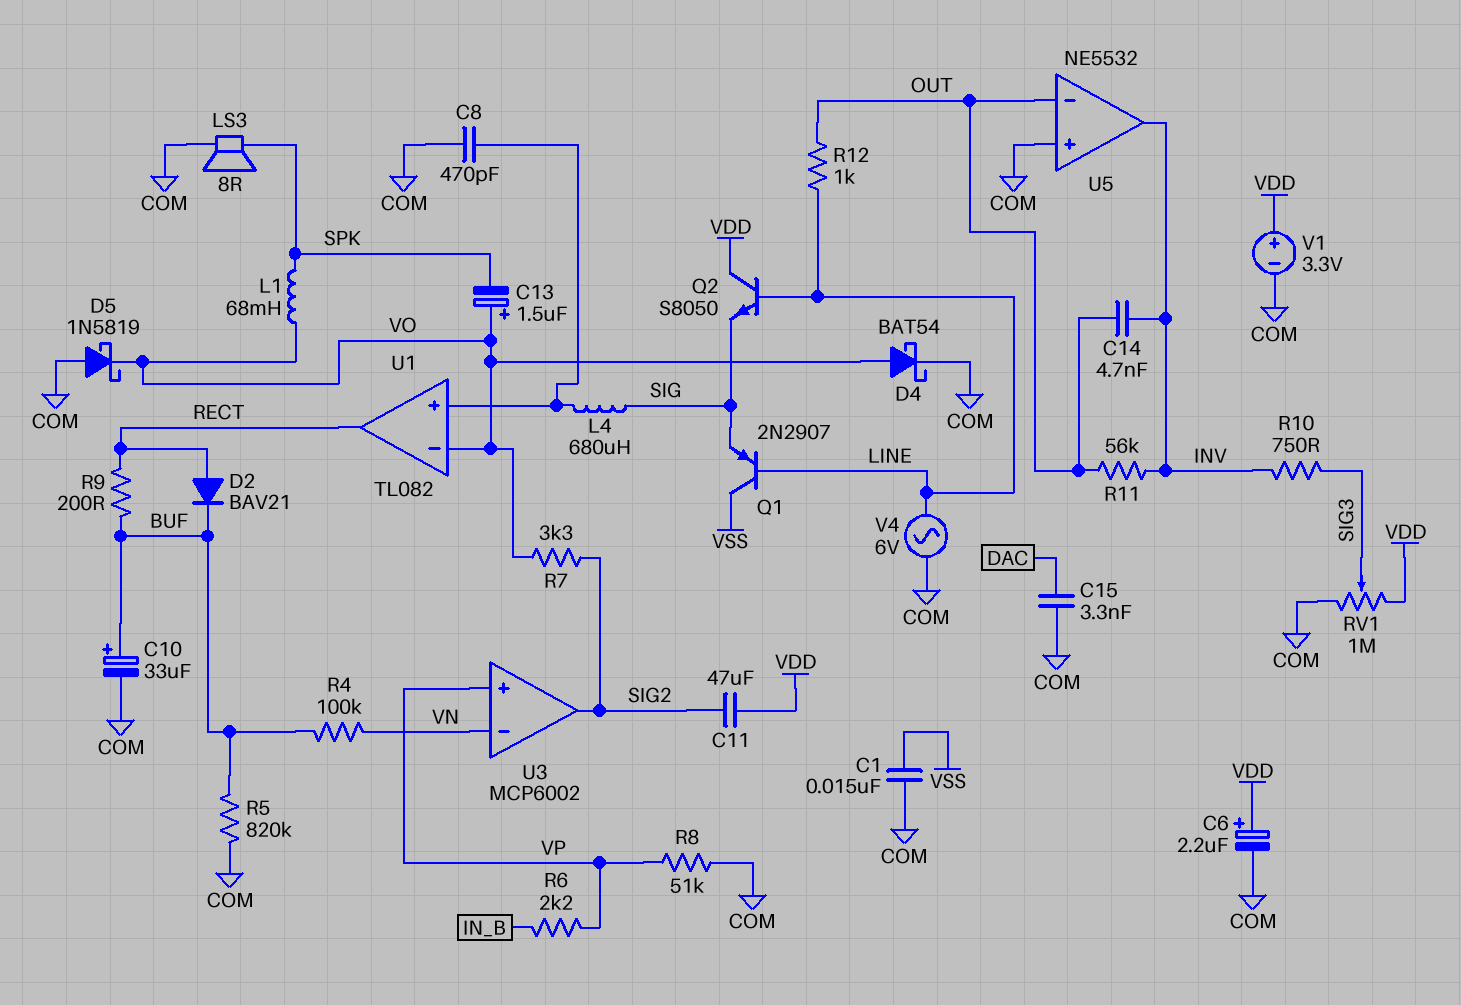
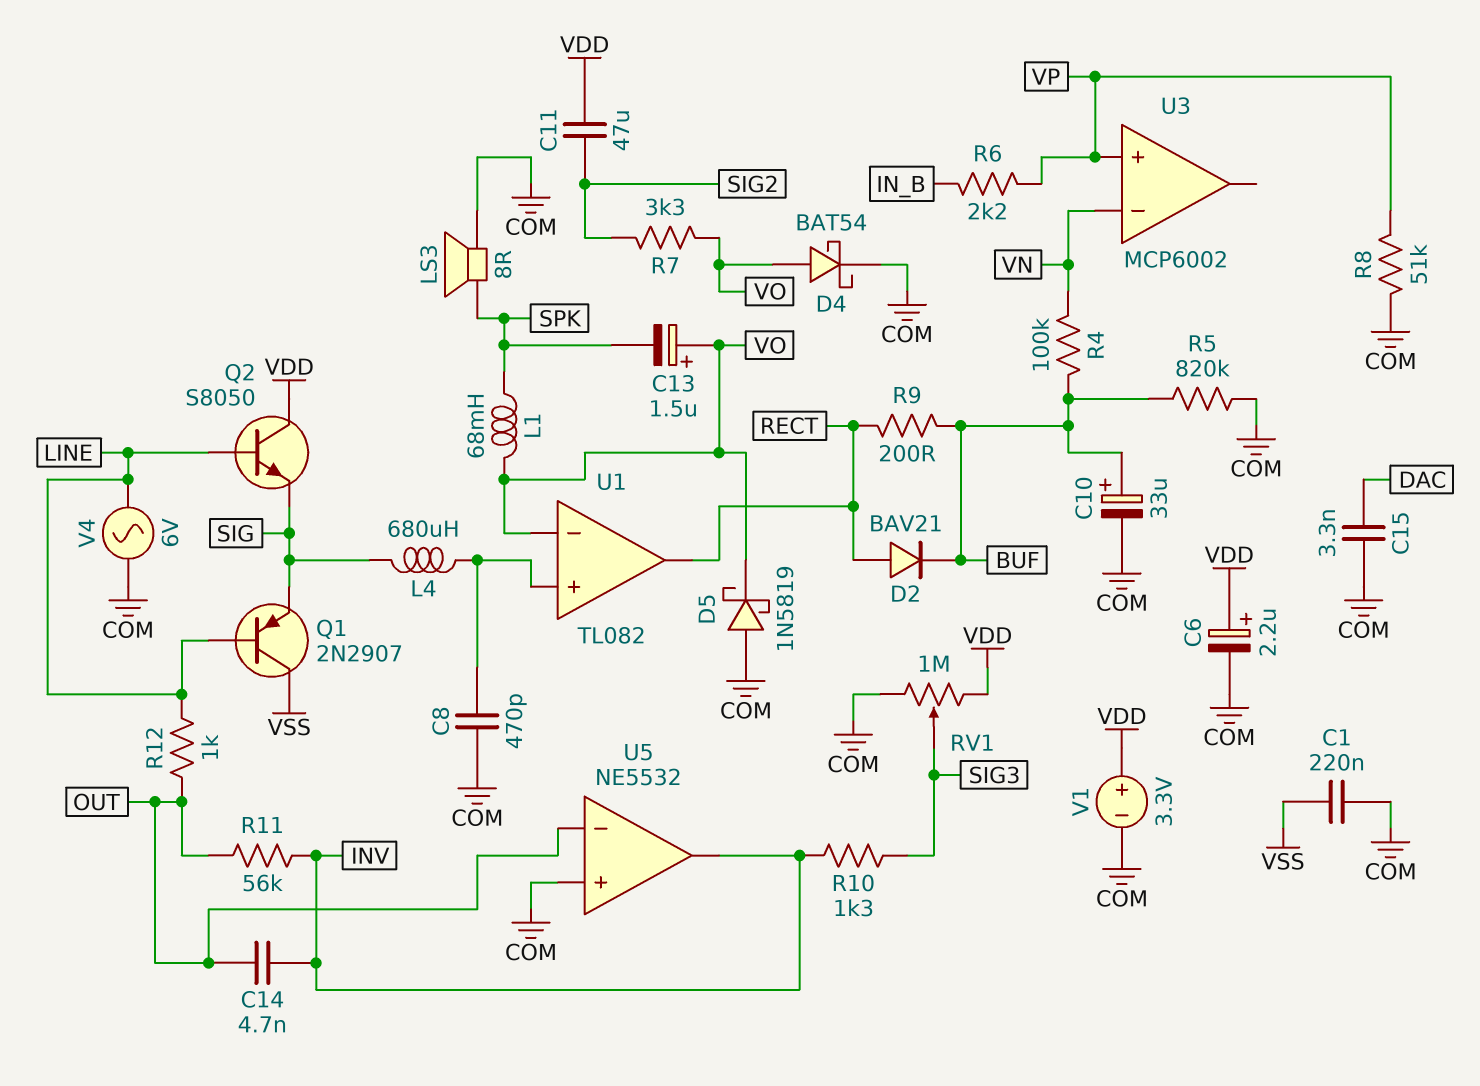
C1: 15nF (COM, VSS) -> 220nF (COM, VSS)
R10: 750 (INV, SIG3) -> 1.3k (INV, SIG3)
U3 pin out: SIG2 -> none

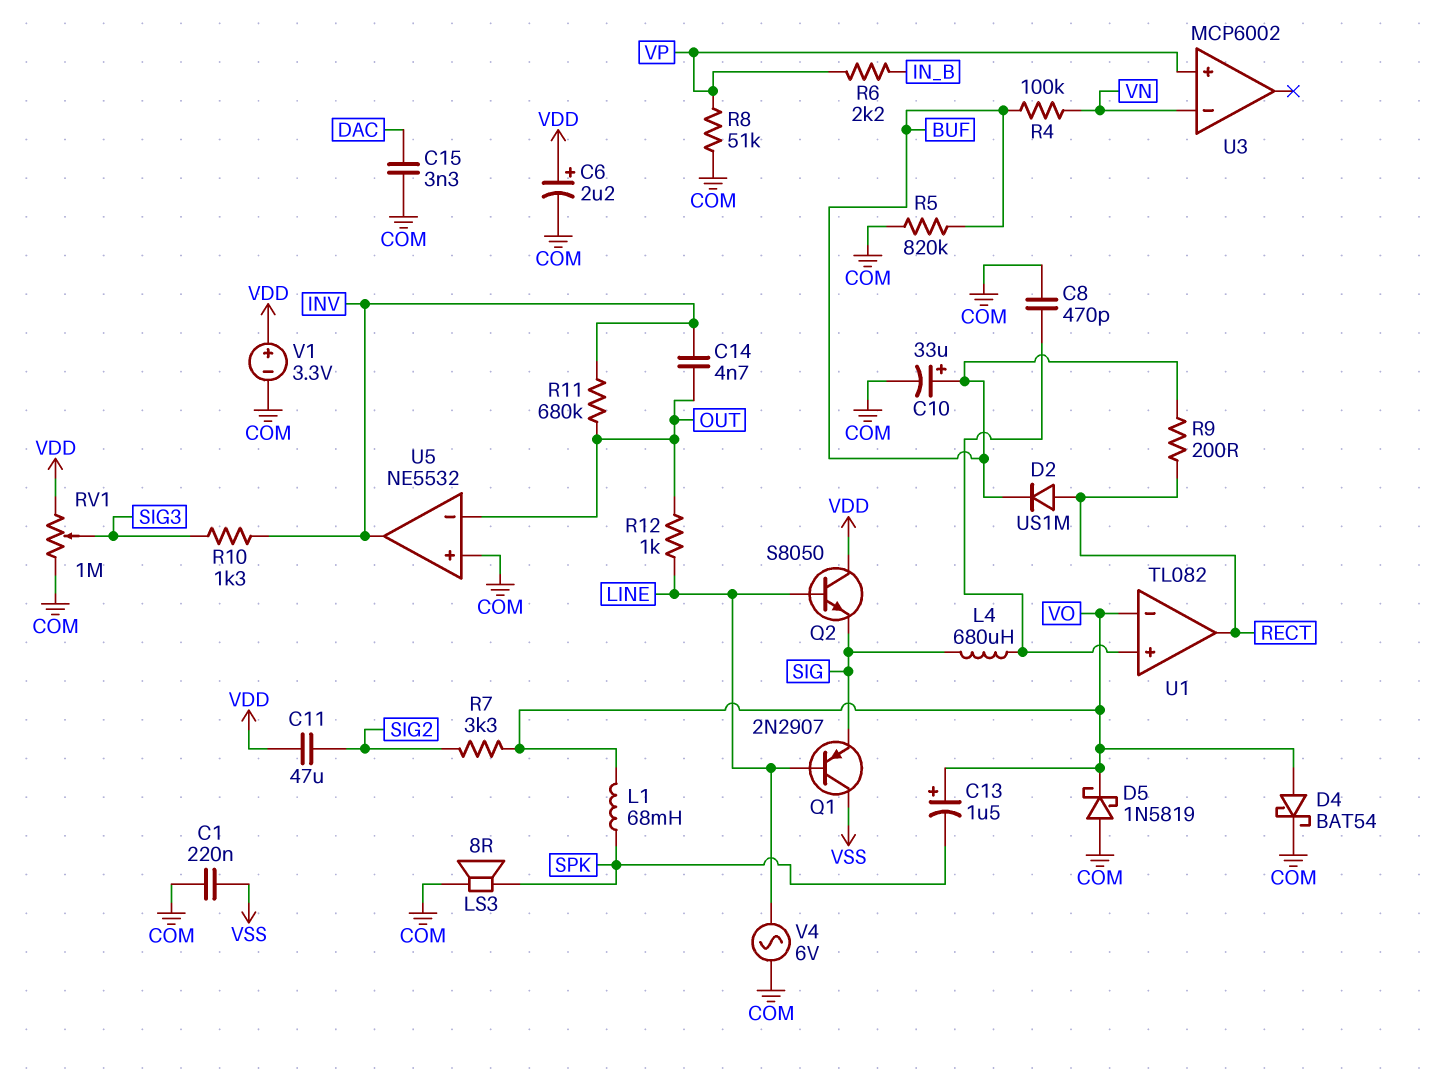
D2: diode BAV21 (A RECT, K BUF) -> diode US1M (A RECT, K BUF)
R11: 56k (INV, OUT) -> 680k (INV, OUT)

